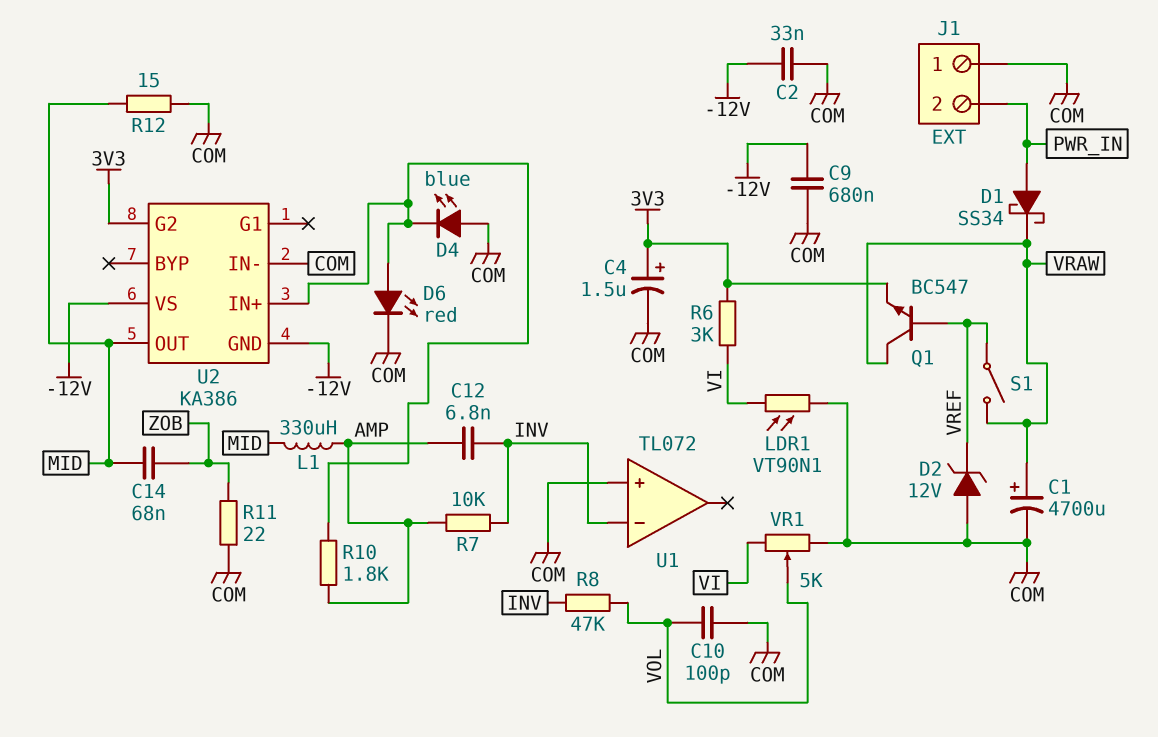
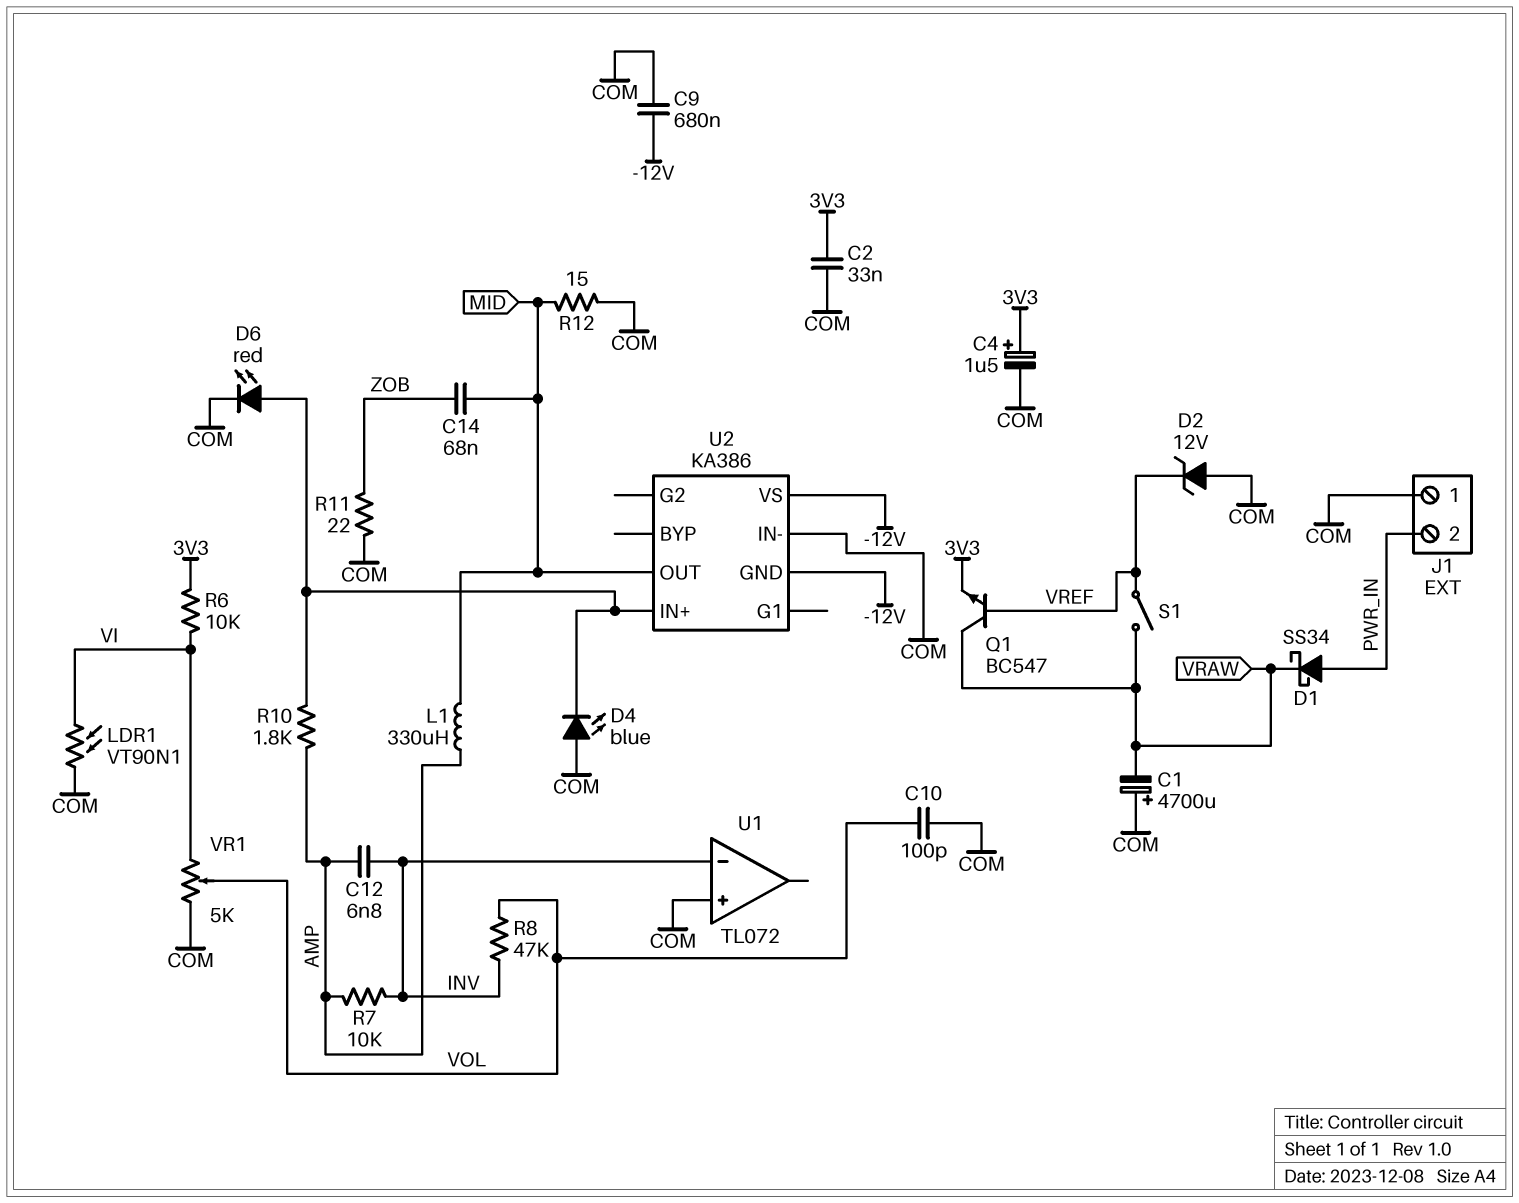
C1: 4700uF (plus VRAW, minus COM) -> 4700uF (plus COM, minus VRAW)
C2: 33nF (-12V, COM) -> 33nF (3V3, COM)
R6: 3k (3V3, VI) -> 10k (3V3, VI)
U2 pin G2: 3V3 -> none

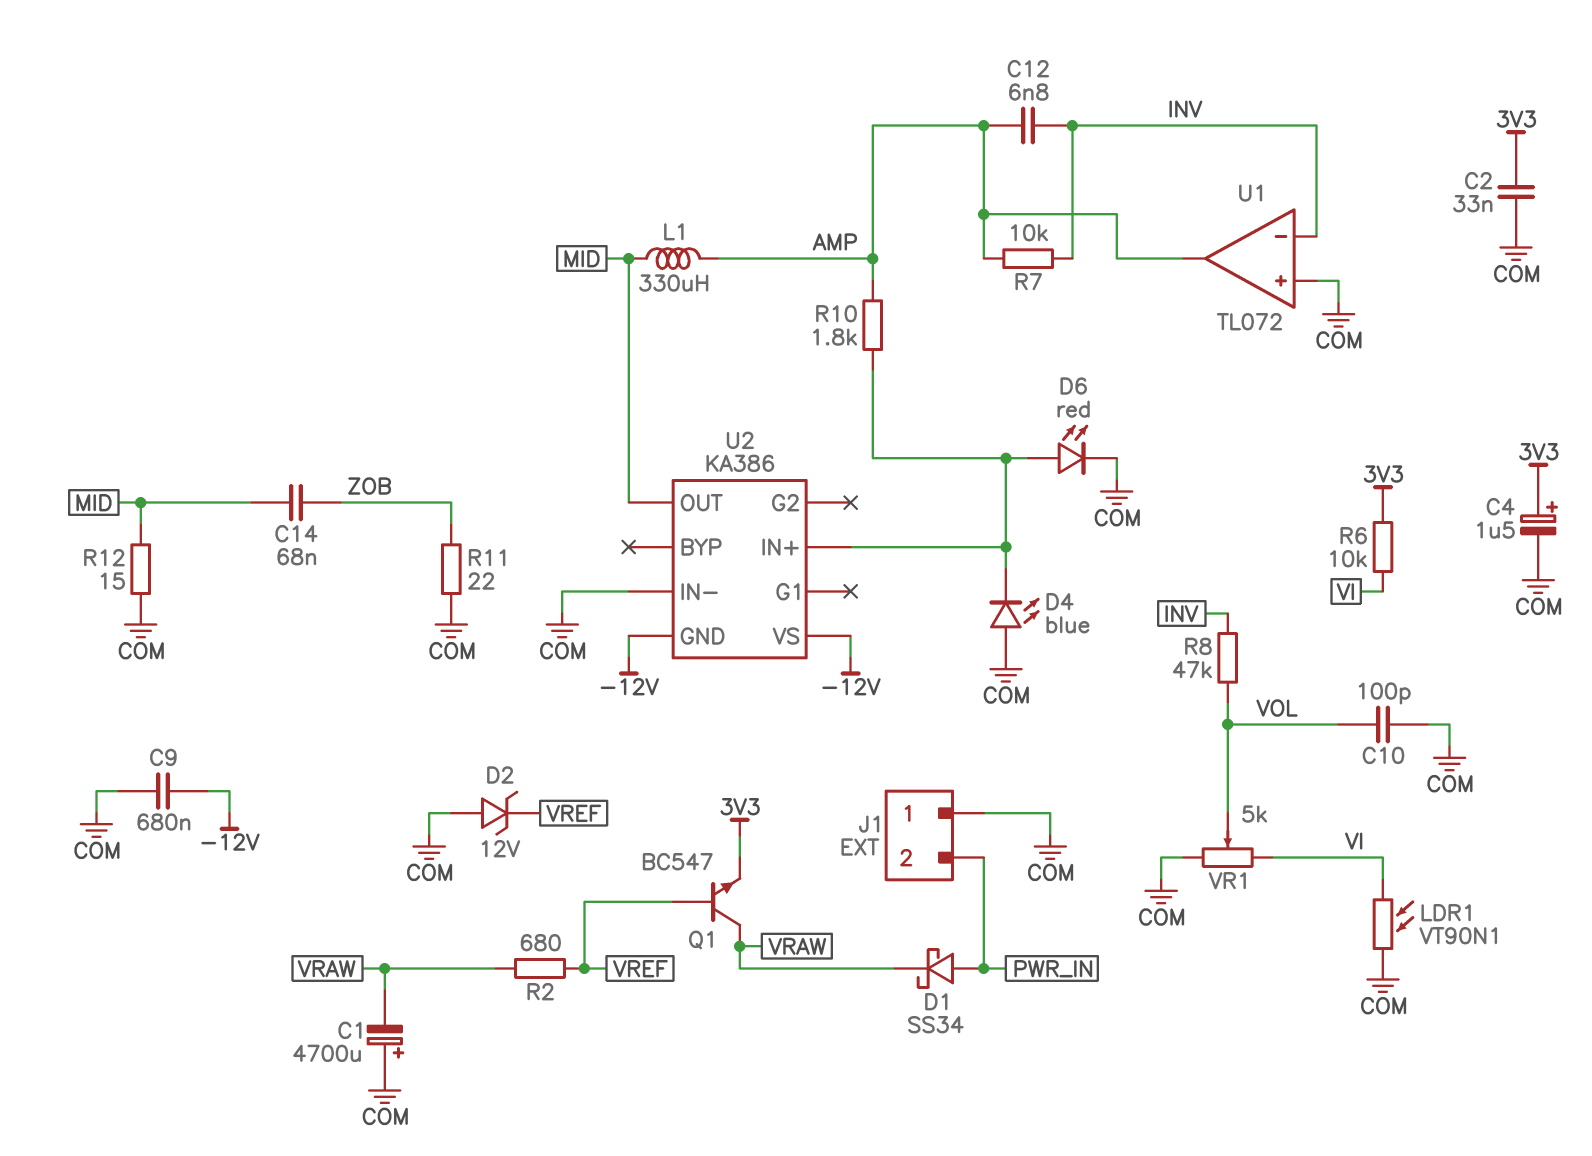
R2: none -> 680 (VRAW, VREF)
S1: switch (VRAW, VREF) -> none
U1 pin out: none -> AMP

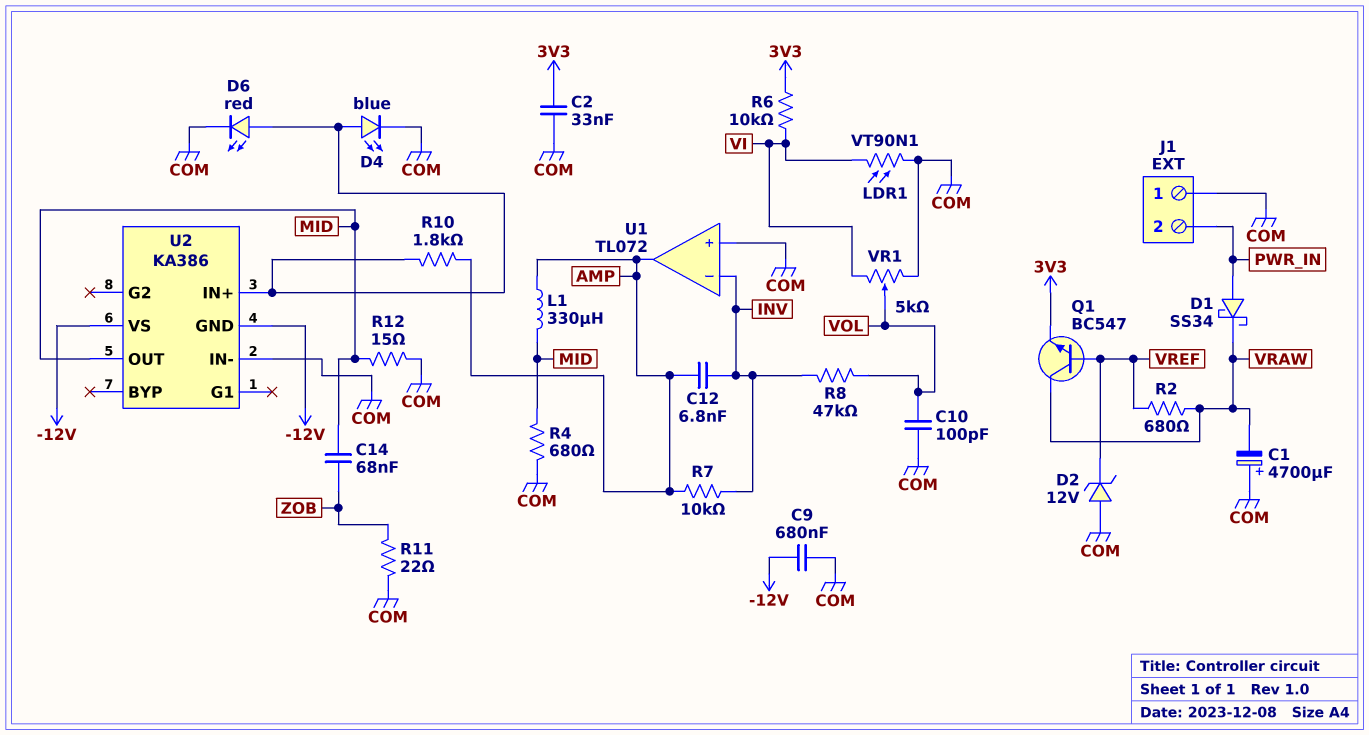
C4: 1.5uF (plus 3V3, minus COM) -> none
D4: LED blue (A COM, K U2/IN+) -> LED blue (A U2/IN+, K COM)
R4: none -> 680 (COM, MID)

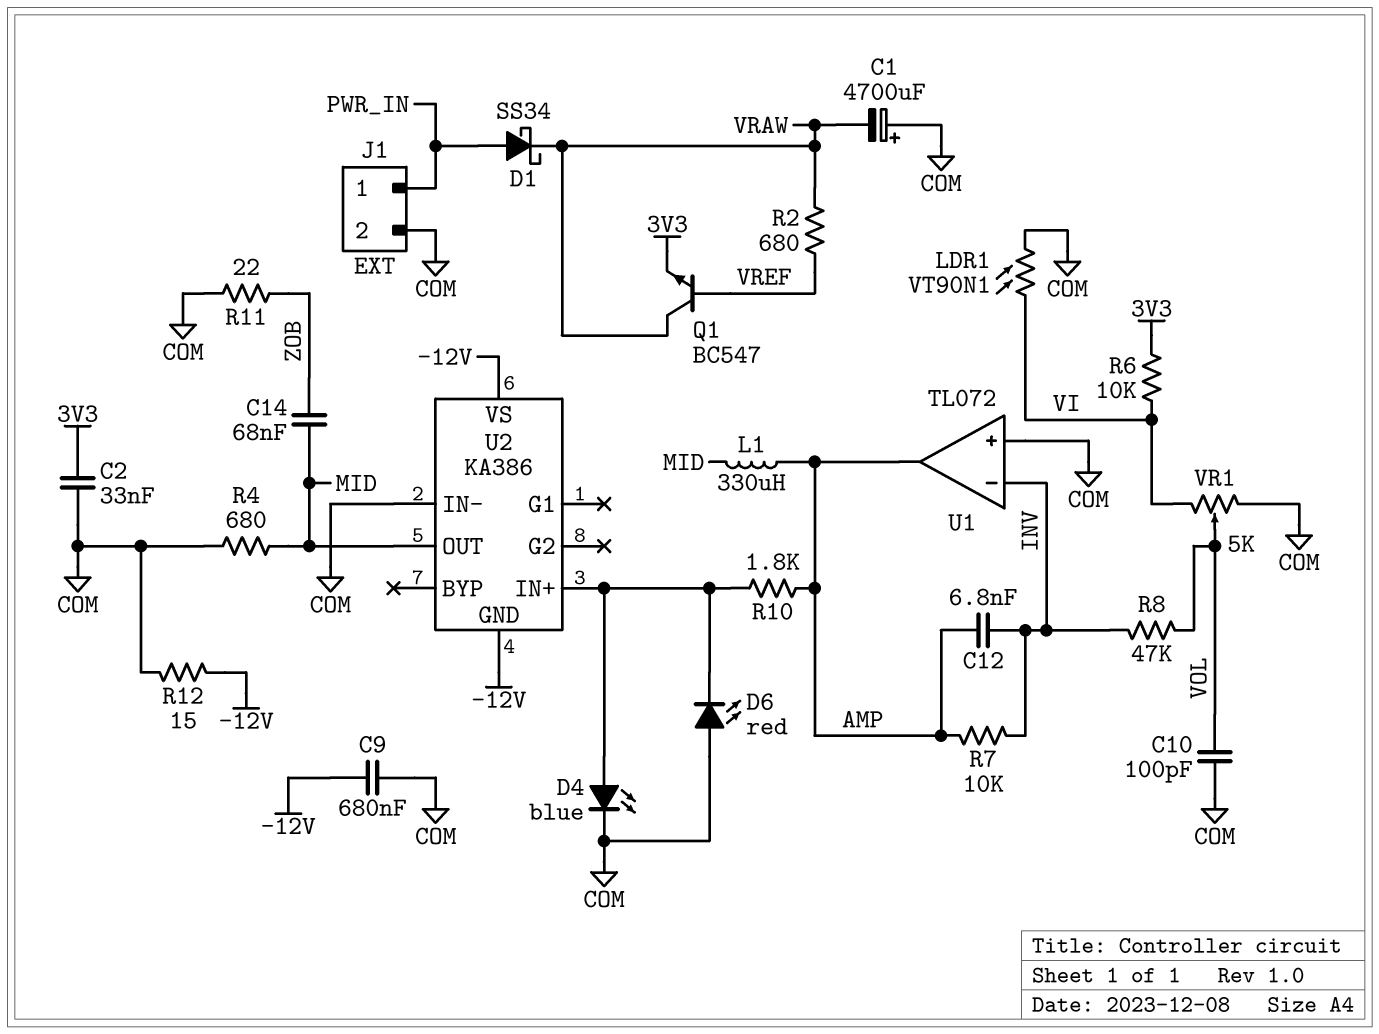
D2: zener 12V (A COM, K VREF) -> none
D6: LED red (A U2/IN+, K COM) -> LED red (A COM, K U2/IN+)
J1 pin 1: COM -> PWR_IN
J1 pin 2: PWR_IN -> COM
R12: 15 (COM, MID) -> 15 (-12V, COM)

